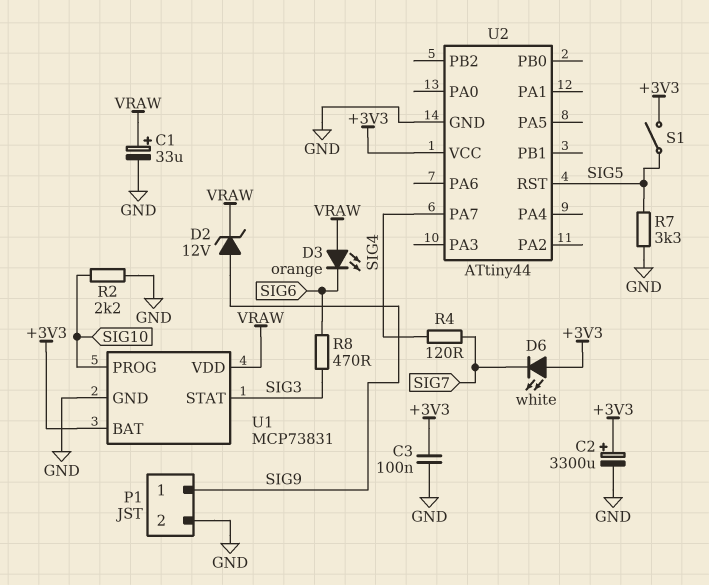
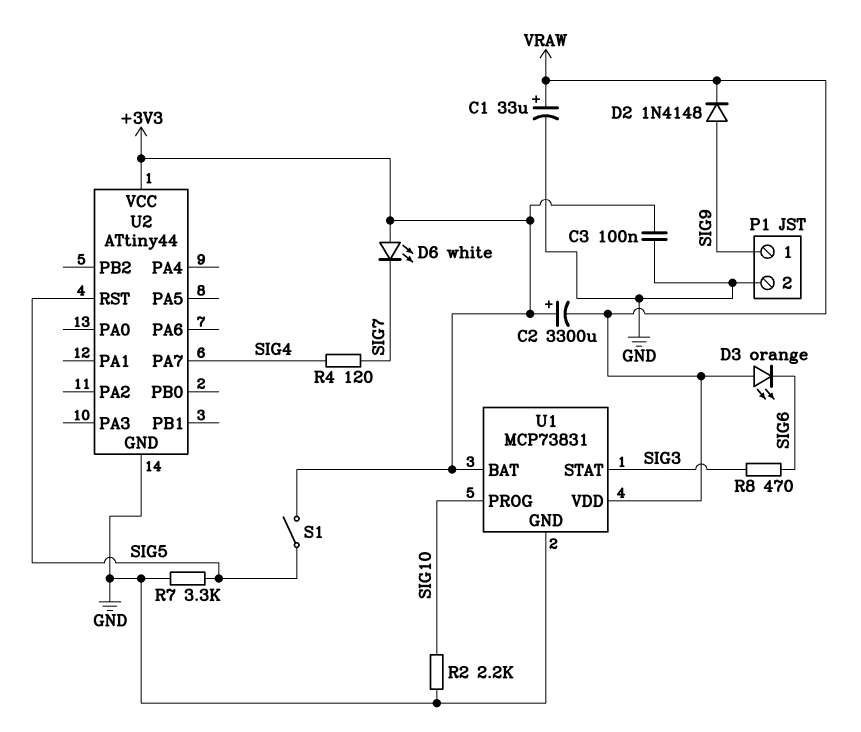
C2: 3300uF (plus +3V3, minus GND) -> 3300uF (plus +3V3, minus VRAW)
D2: zener 12V (A SIG9, K VRAW) -> diode 1N4148 (A SIG9, K VRAW)

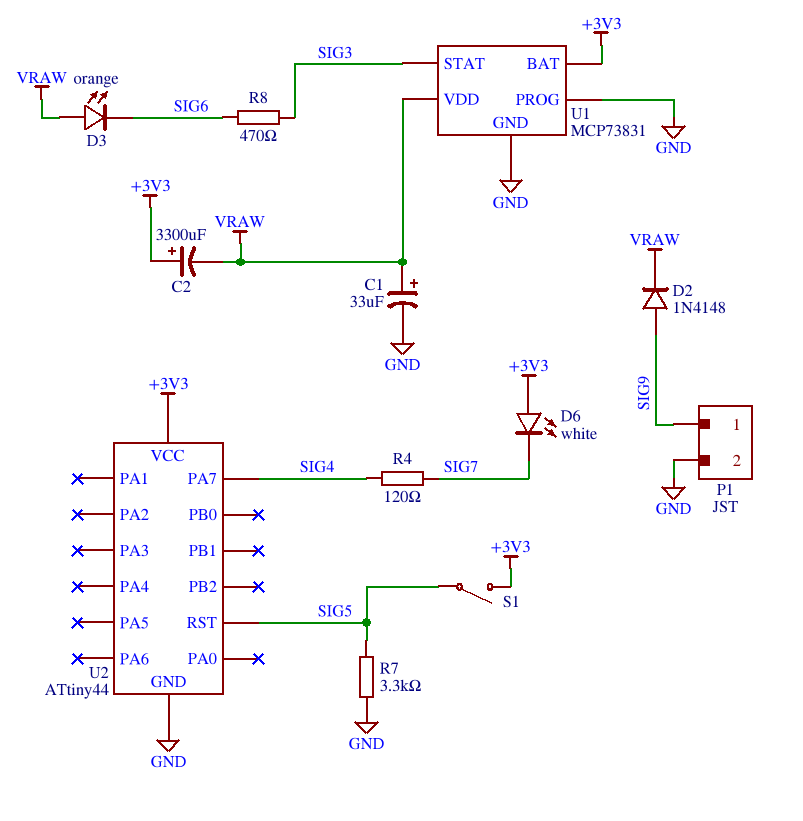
C3: 100nF (+3V3, GND) -> none
R2: 2.2k (GND, SIG10) -> none
U1 pin PROG: SIG10 -> GND

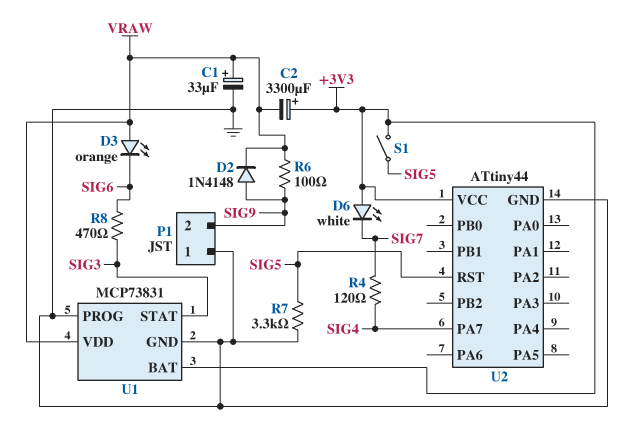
P1 pin 1: SIG9 -> GND
P1 pin 2: GND -> SIG9
R6: none -> 100 (SIG9, VRAW)

